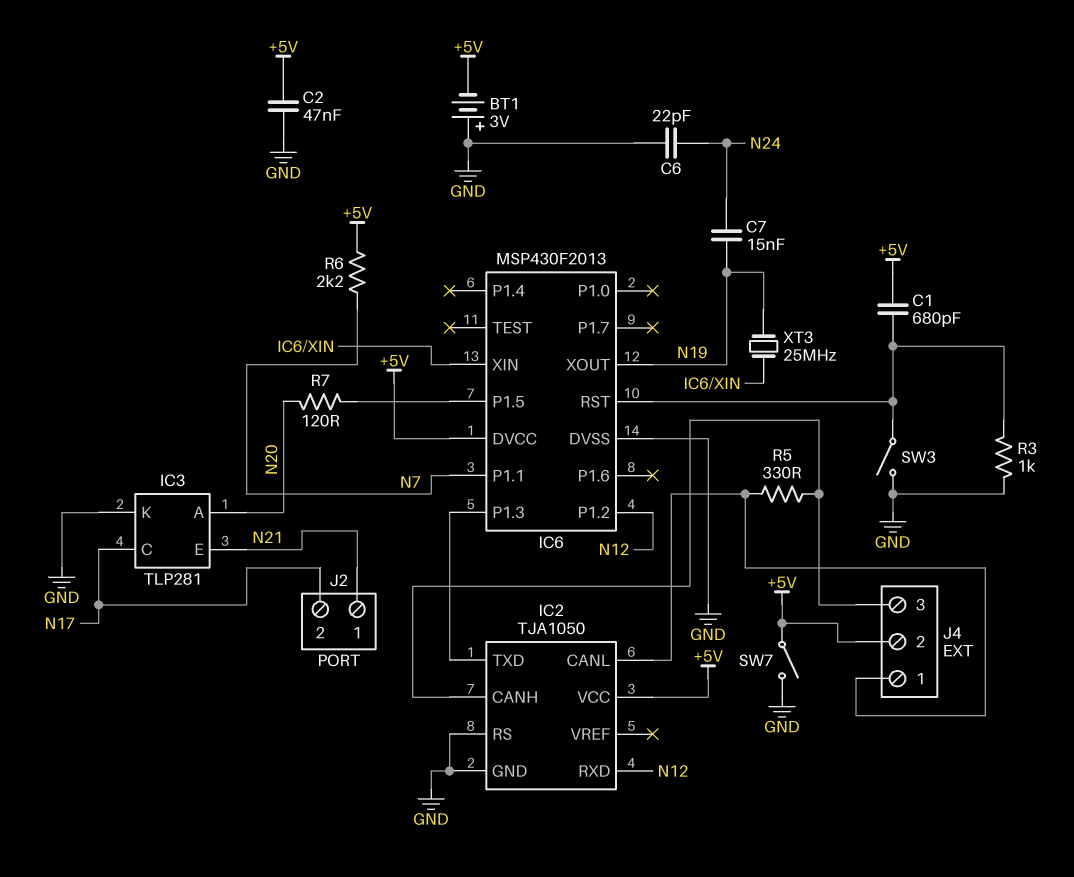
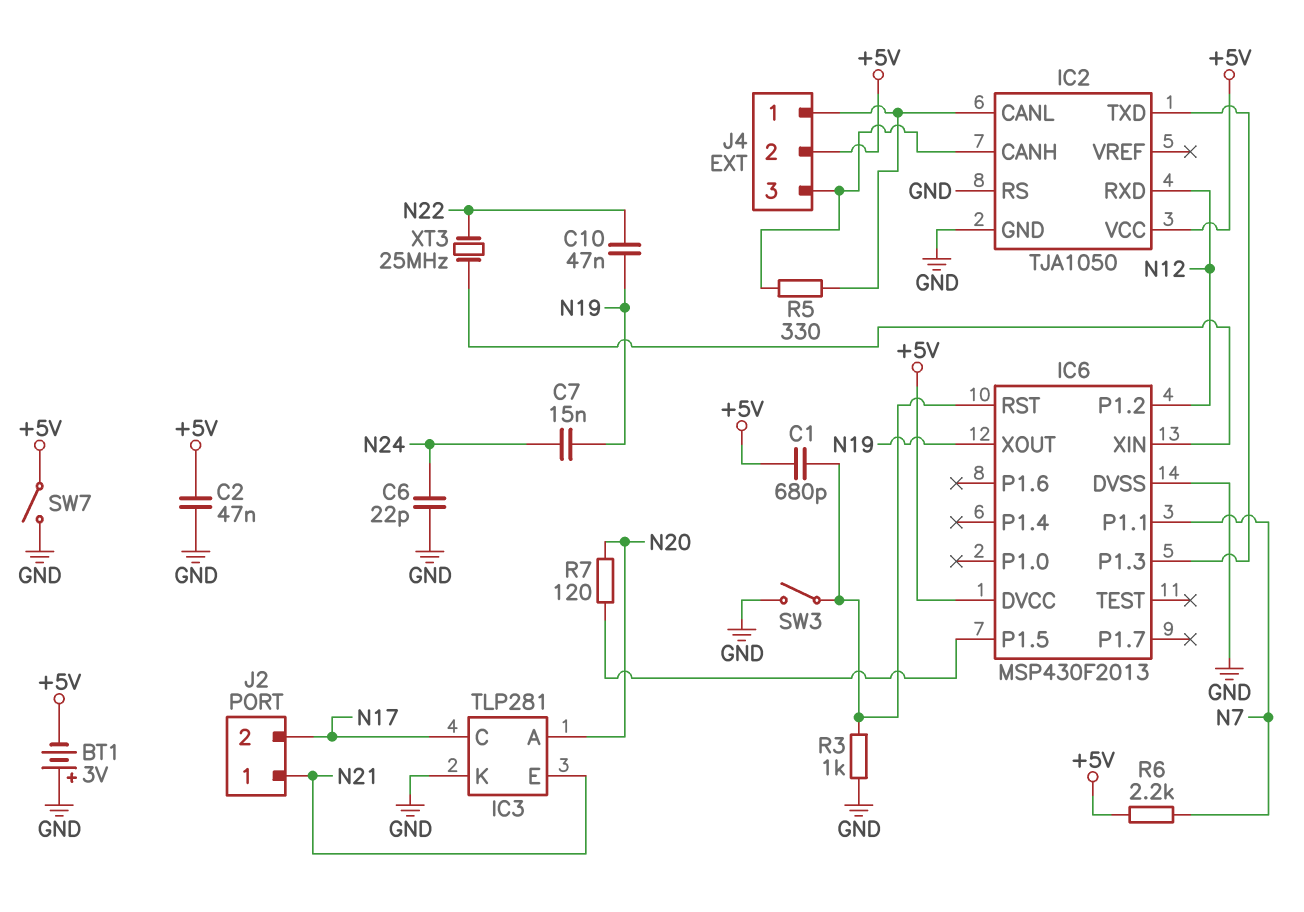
C10: none -> 47nF (N19, N22)
XT3: 25MHz (IC6/XIN, N19) -> 25MHz (IC6/XIN, N22)

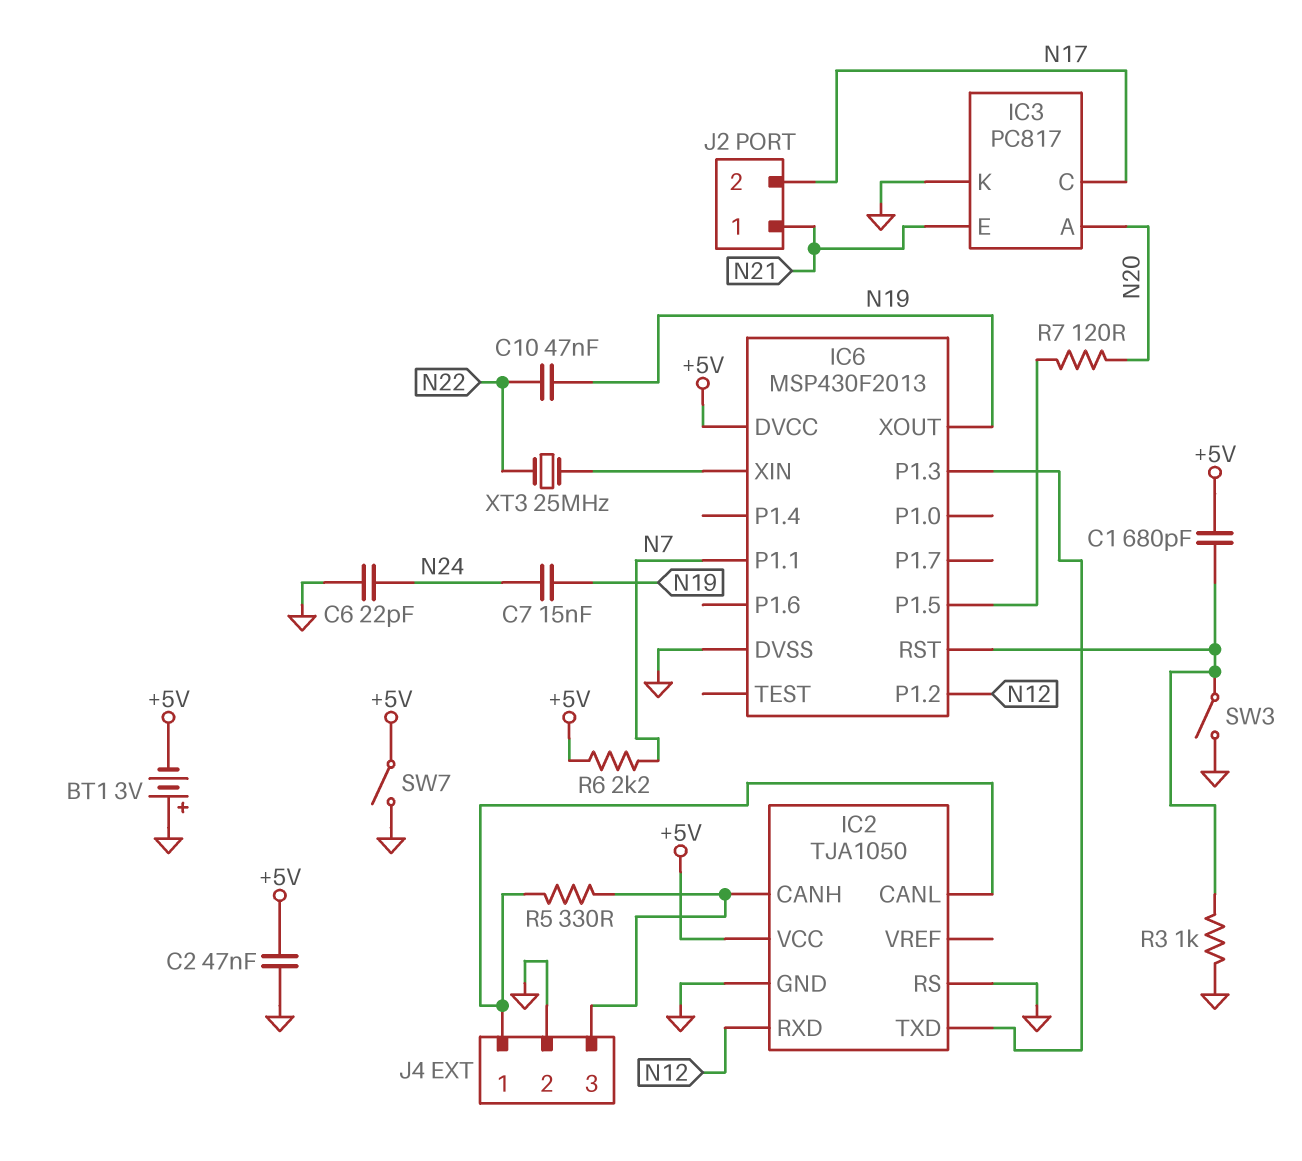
IC3: TLP281 -> PC817
J4 pin 2: +5V -> GND

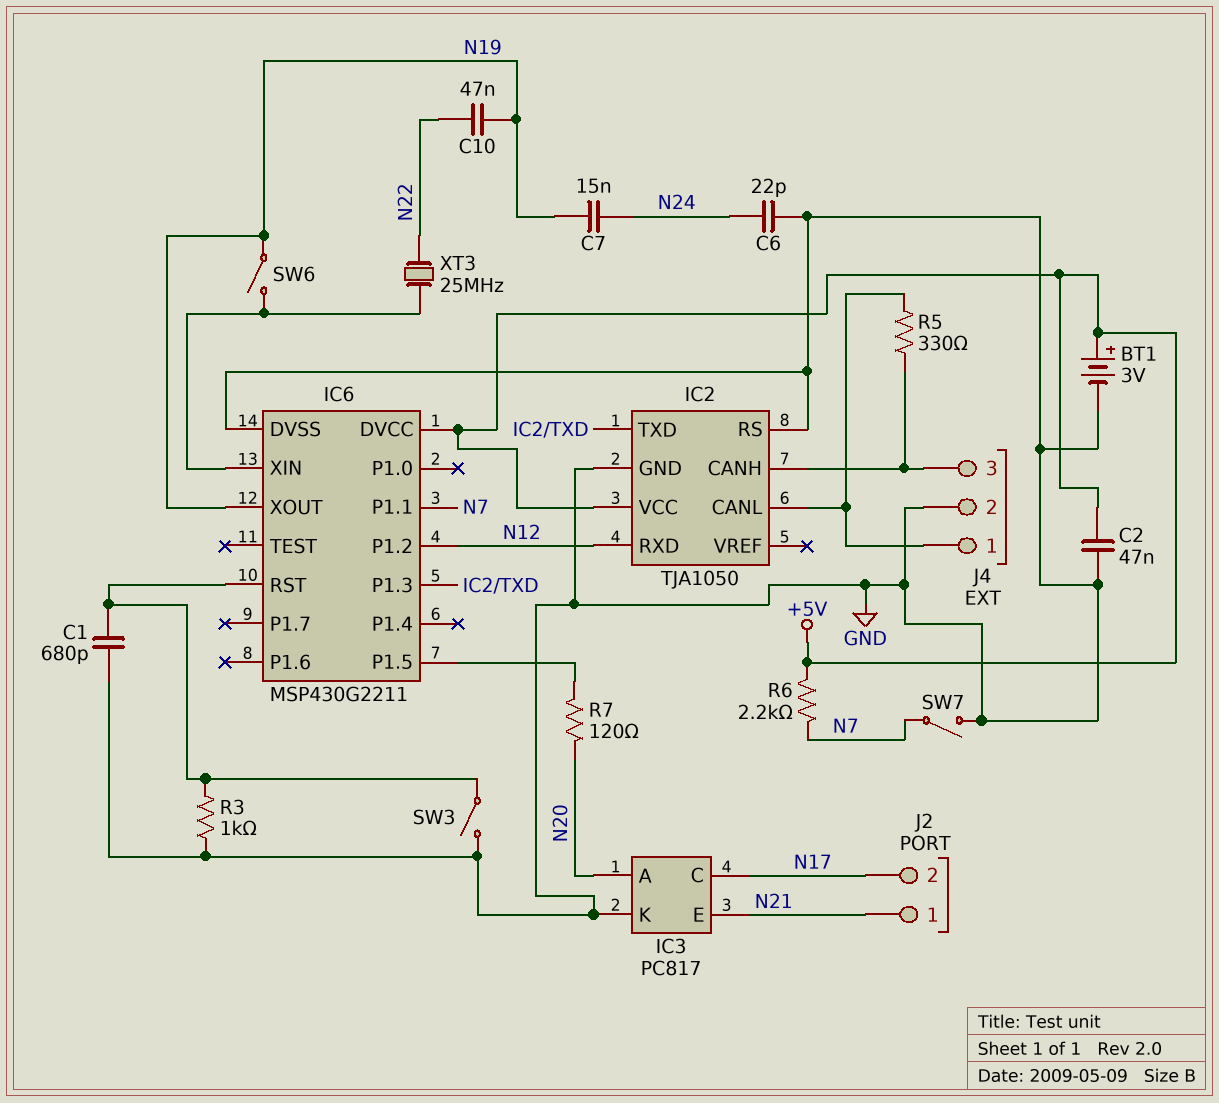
BT1: 3V (plus GND, minus +5V) -> 3V (plus +5V, minus GND)
C1: 680pF (+5V, IC6/RST) -> 680pF (GND, IC6/RST)
IC6: MSP430F2013 -> MSP430G2211
SW6: none -> switch (IC6/XIN, N19)
SW7: switch (+5V, GND) -> switch (GND, N7)

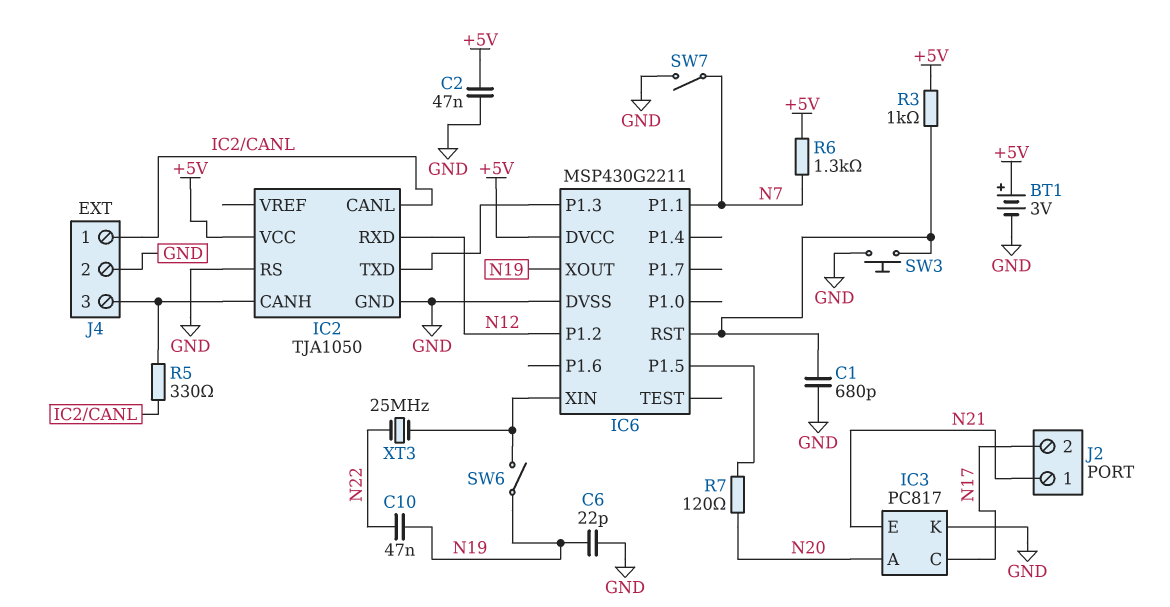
C6: 22pF (GND, N24) -> 22pF (GND, N19)
C7: 15nF (N19, N24) -> none
R3: 1k (GND, IC6/RST) -> 1k (+5V, IC6/RST)
R6: 2.2k (+5V, N7) -> 1.3k (+5V, N7)
SW3: switch (GND, IC6/RST) -> button (GND, IC6/RST)

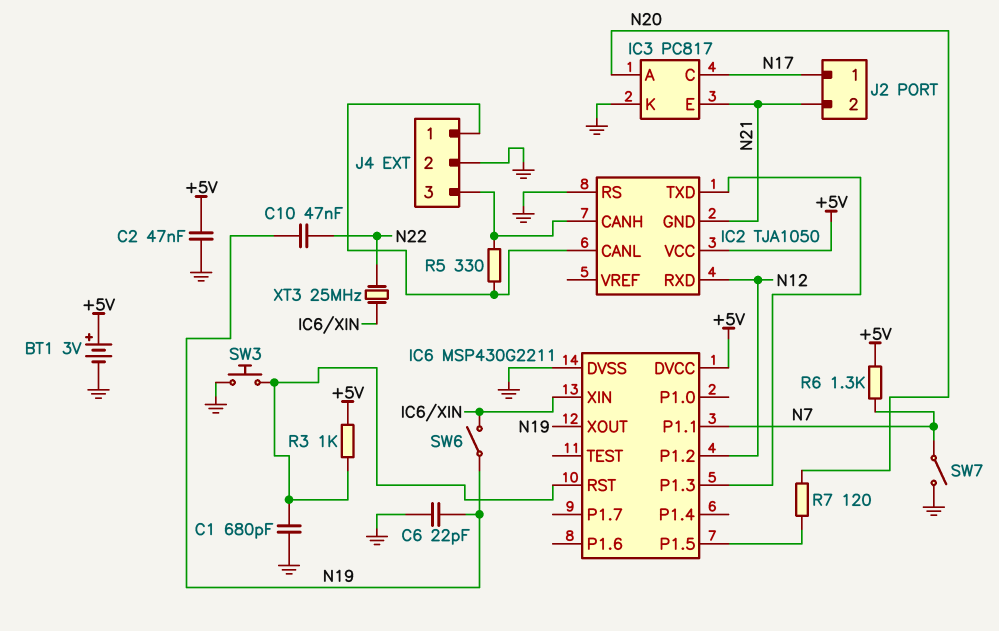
IC2 pin GND: GND -> N21
J2 pin 1: N21 -> N17
J2 pin 2: N17 -> N21

